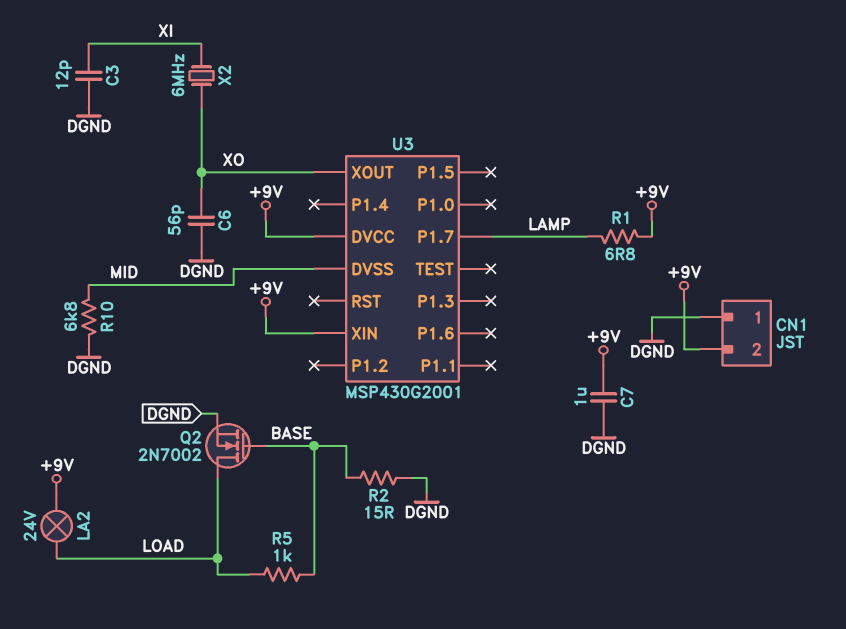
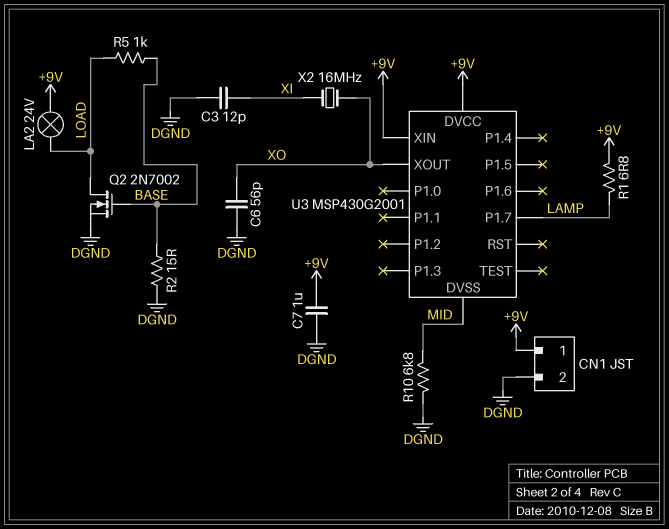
CN1 pin 1: DGND -> +9V
CN1 pin 2: +9V -> DGND
X2: 6MHz (XI, XO) -> 16MHz (XI, XO)

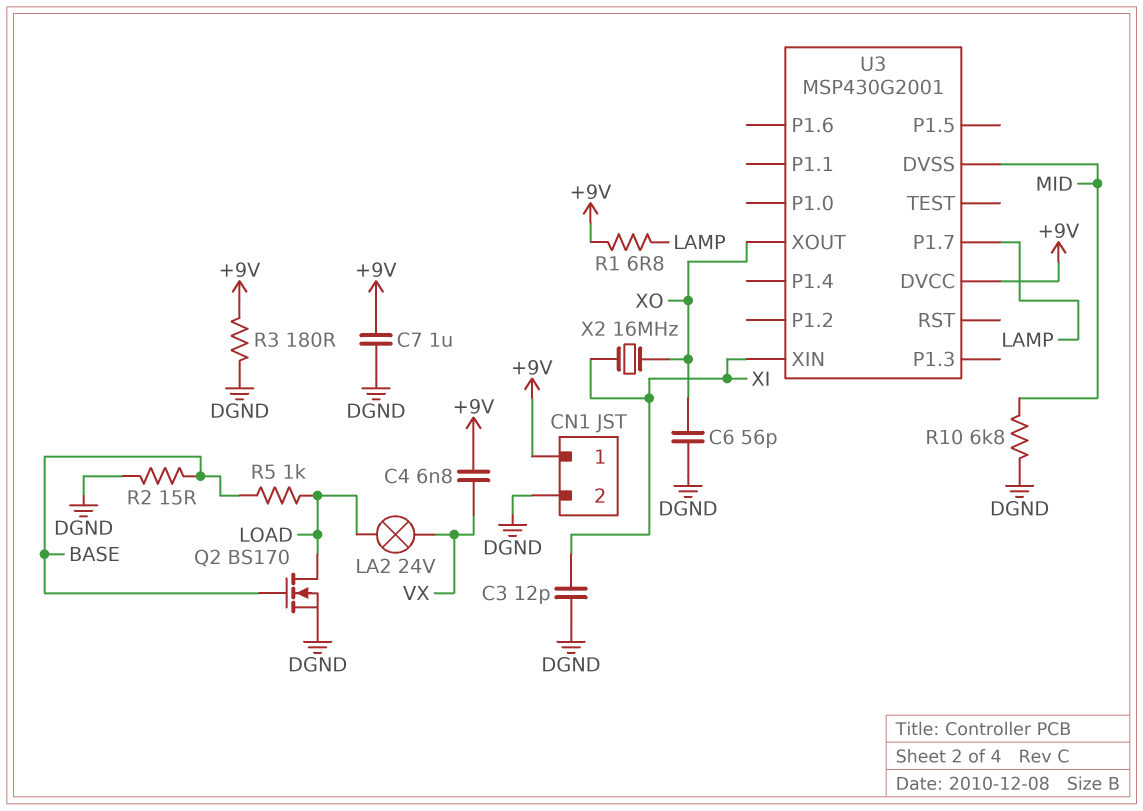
C4: none -> 6.8nF (+9V, VX)
LA2: lamp 24V (+9V, LOAD) -> lamp 24V (LOAD, VX)
Q2: NMOS 2N7002 (G BASE, D LOAD, S DGND) -> NMOS BS170 (G BASE, D LOAD, S DGND)
R3: none -> 180 (+9V, DGND)
U3 pin XIN: +9V -> XI

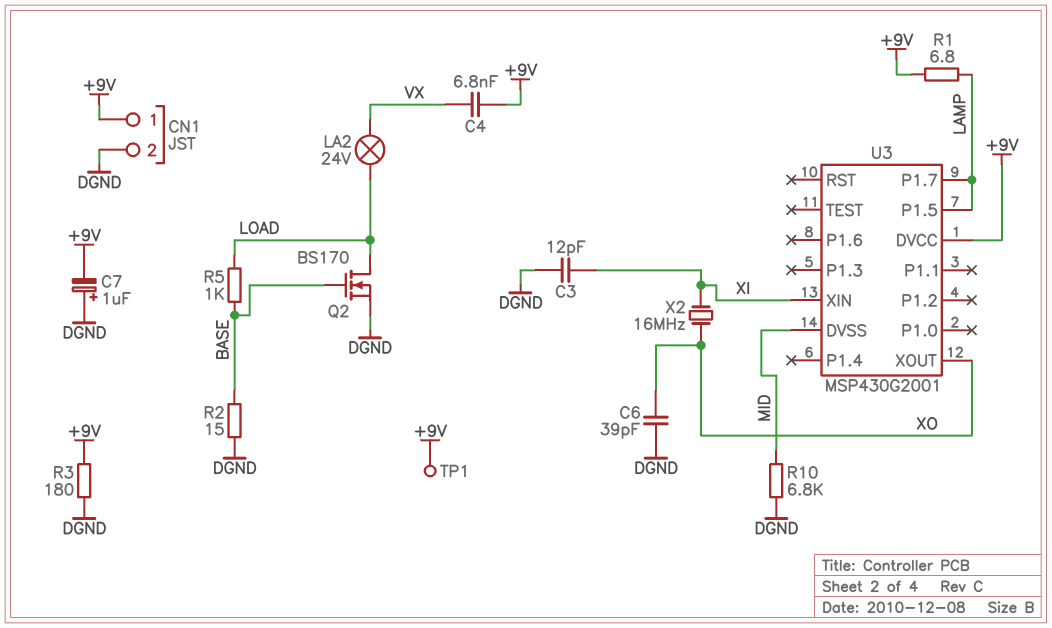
C6: 56pF (DGND, XO) -> 39pF (DGND, XO)
C7: 1uF (+9V, DGND) -> 1uF (plus DGND, minus +9V)
TP1: none -> test point (+9V)
U3 pin P1.5: none -> LAMP

